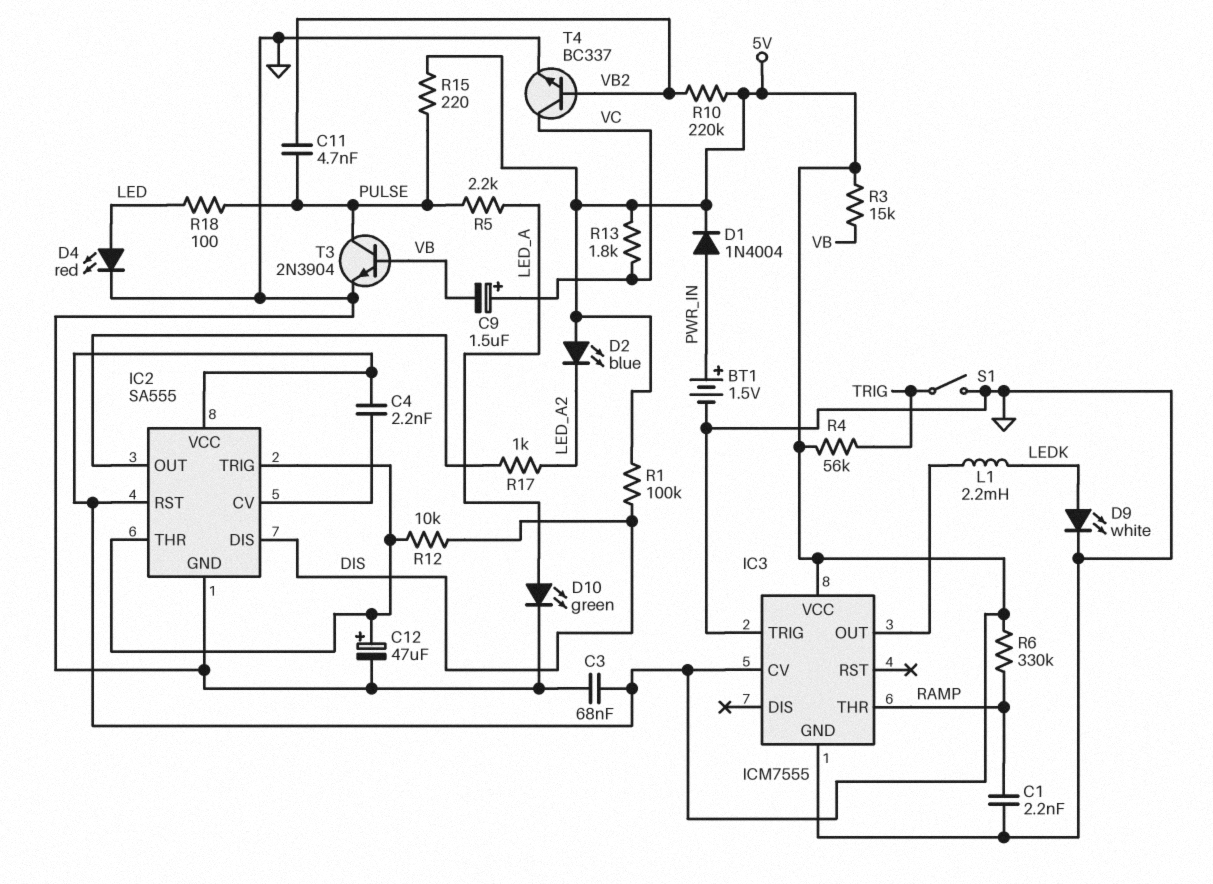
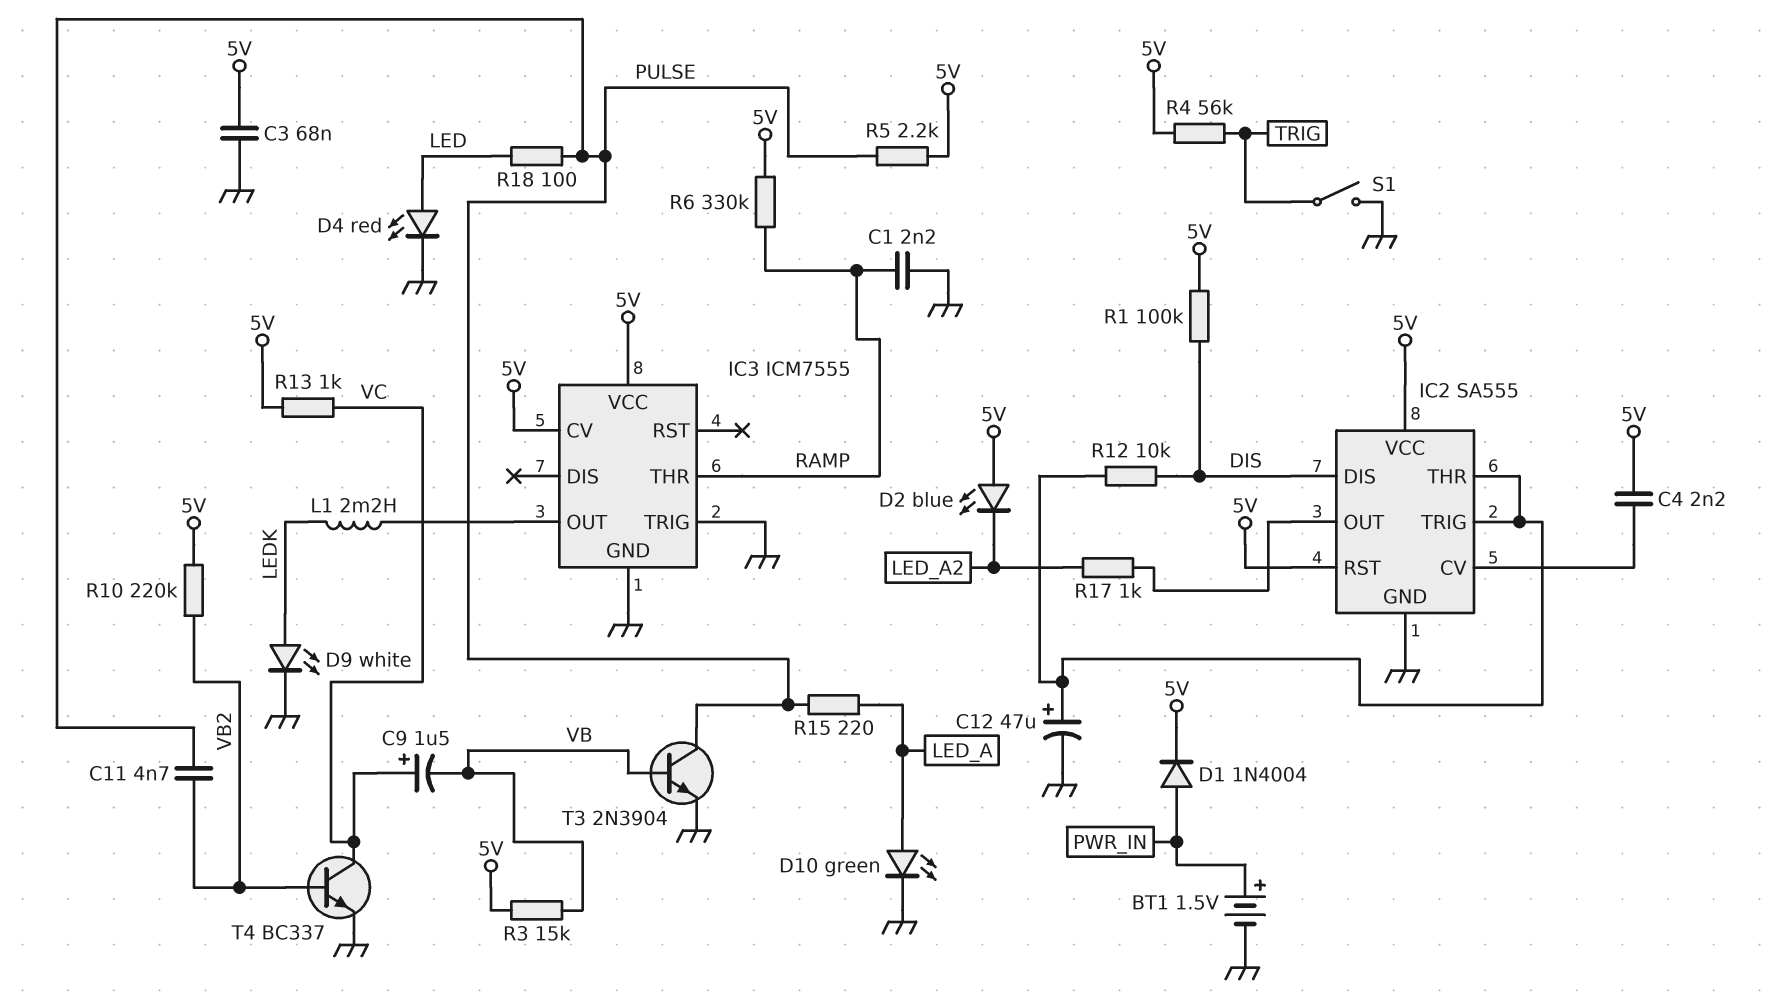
R5: 2.2k (LED_A, PULSE) -> 2.2k (5V, PULSE)
R13: 1.8k (5V, VC) -> 1k (5V, VC)
R15: 220 (5V, PULSE) -> 220 (LED_A, PULSE)

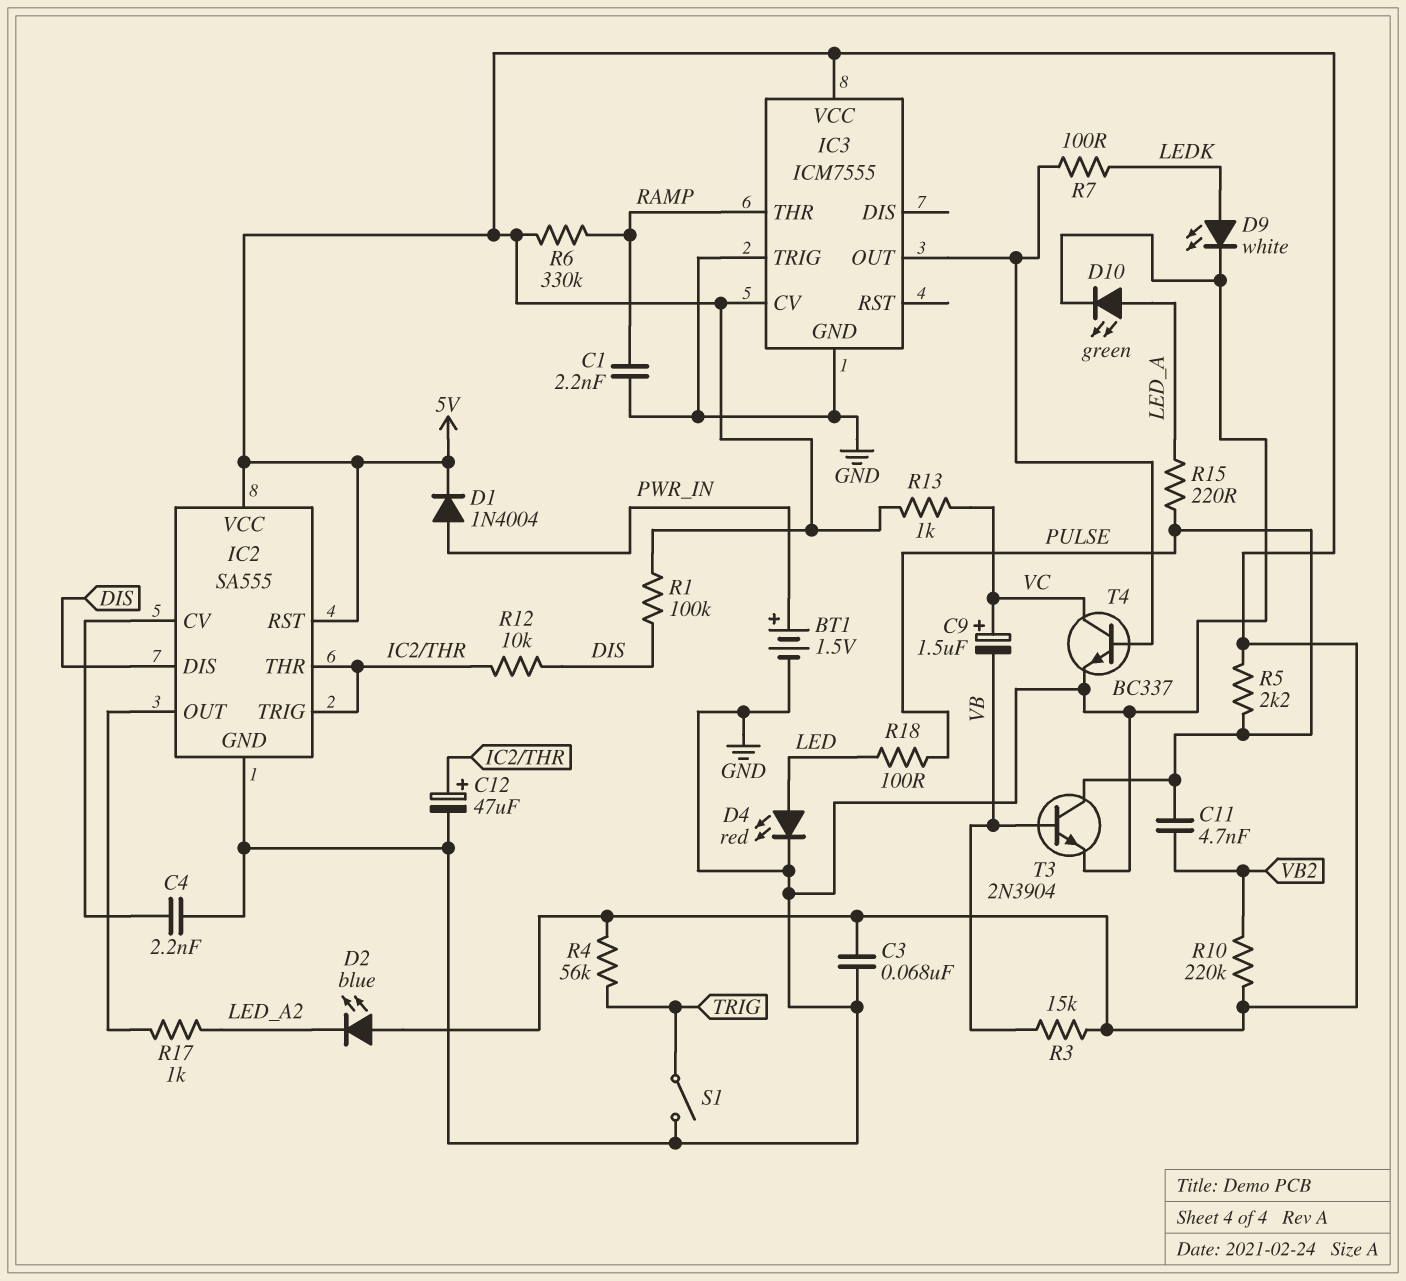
C4: 2.2nF (5V, IC2/CV) -> 2.2nF (GND, IC2/CV)
L1: 2.2mH (IC3/OUT, LEDK) -> none
R7: none -> 100 (IC3/OUT, LEDK)
T4: NPN BC337 (B VB2, C VC, E GND) -> NPN BC337 (B IC3/OUT, C VC, E GND)

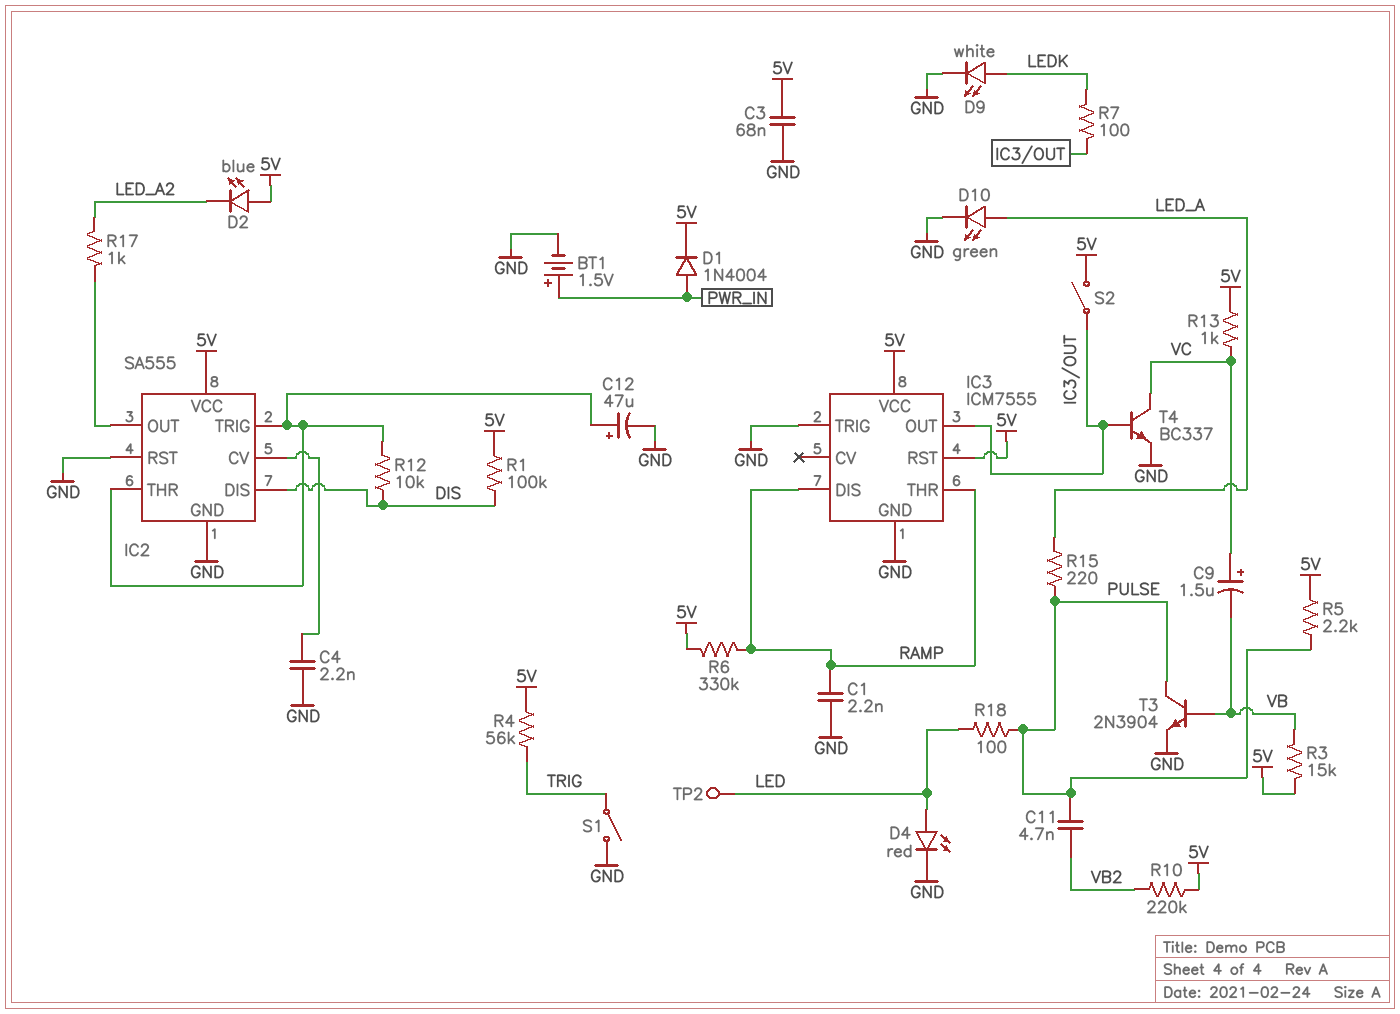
IC2 pin RST: 5V -> GND
IC3 pin CV: 5V -> none
IC3 pin DIS: none -> RAMP
IC3 pin RST: none -> 5V
S2: none -> switch (5V, IC3/OUT)
TP2: none -> test point (LED)

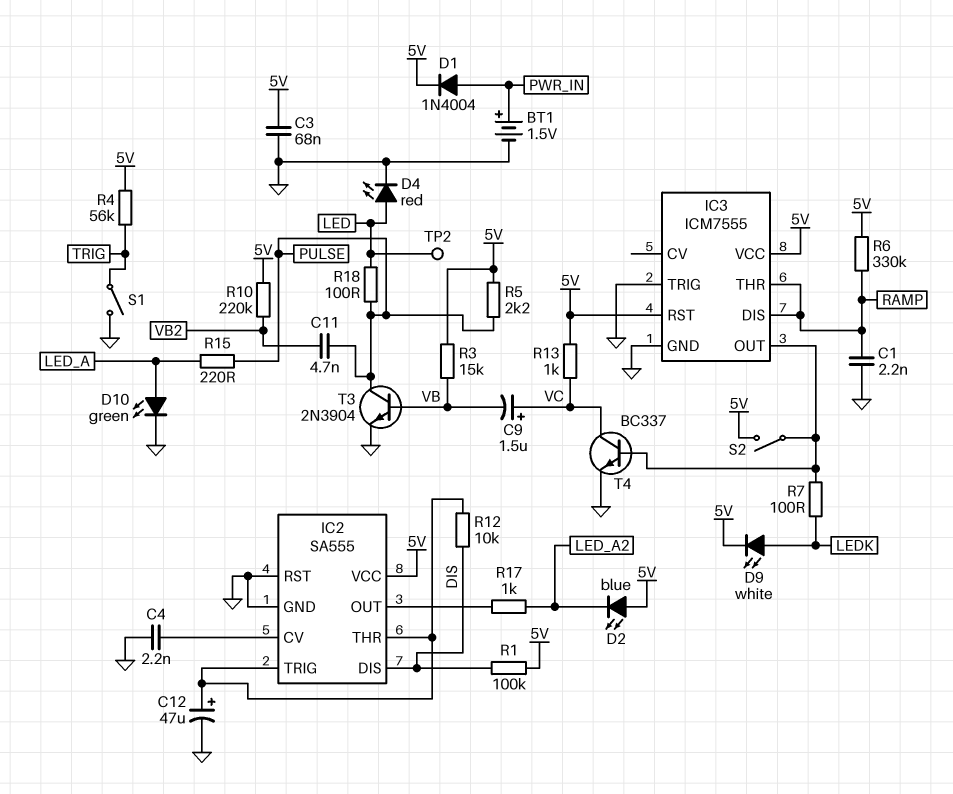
D9: LED white (A LEDK, K GND) -> LED white (A LEDK, K 5V)

